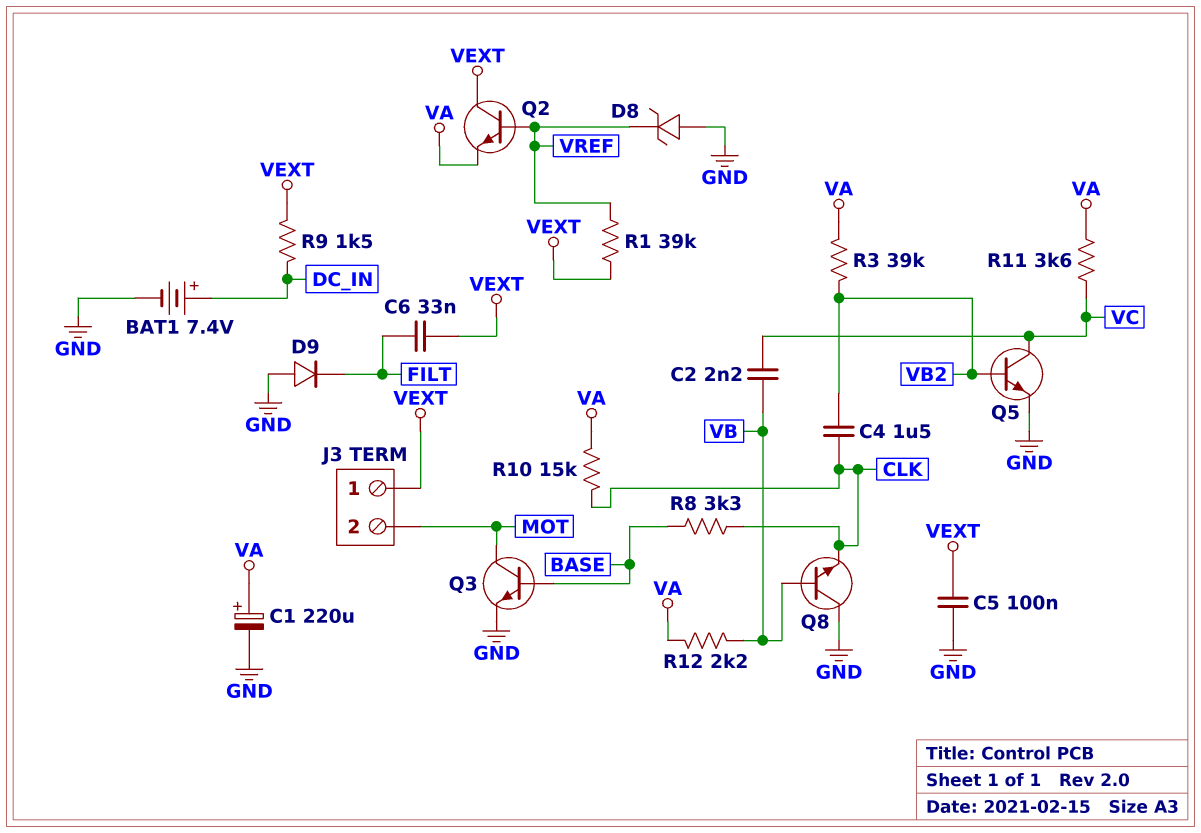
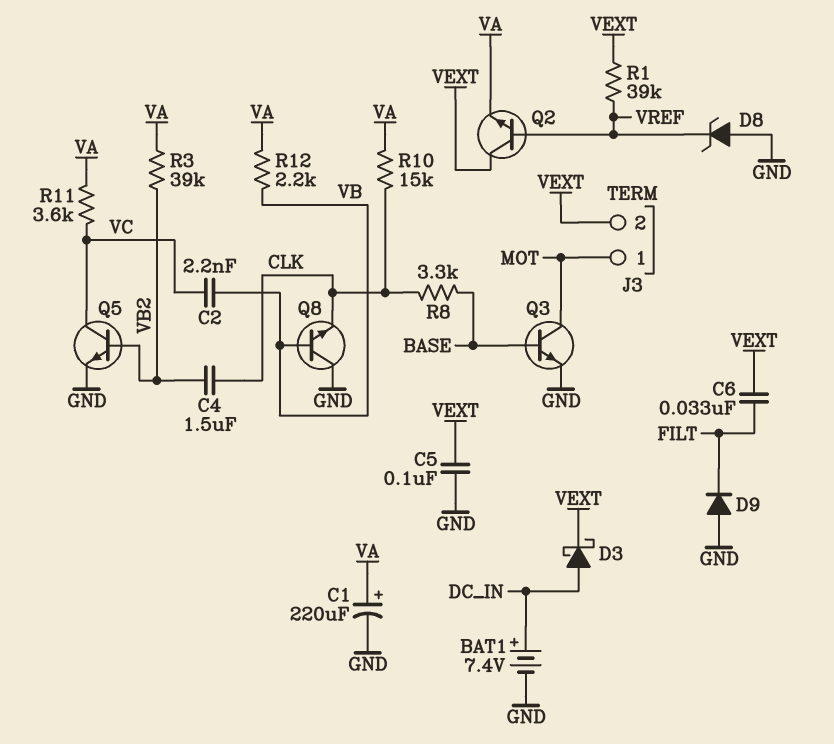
D3: none -> schottky (A DC_IN, K VEXT)
J3 pin 1: VEXT -> MOT
J3 pin 2: MOT -> VEXT
R9: 1.5k (DC_IN, VEXT) -> none

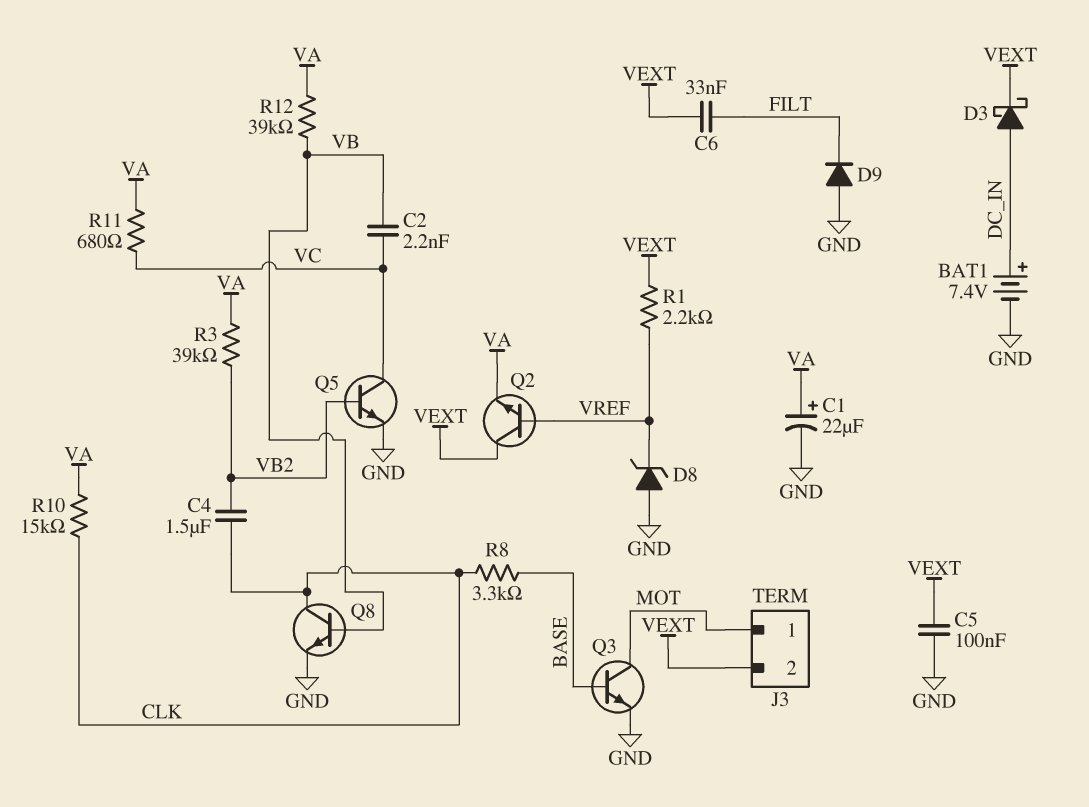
C1: 220uF (plus VA, minus GND) -> 22uF (plus VA, minus GND)
Q8: NPN (B VB, C GND, E CLK) -> NPN (B VB, C CLK, E GND)
R1: 39k (VEXT, VREF) -> 2.2k (VEXT, VREF)
R11: 3.6k (VA, VC) -> 680 (VA, VC)
R12: 2.2k (VA, VB) -> 39k (VA, VB)

